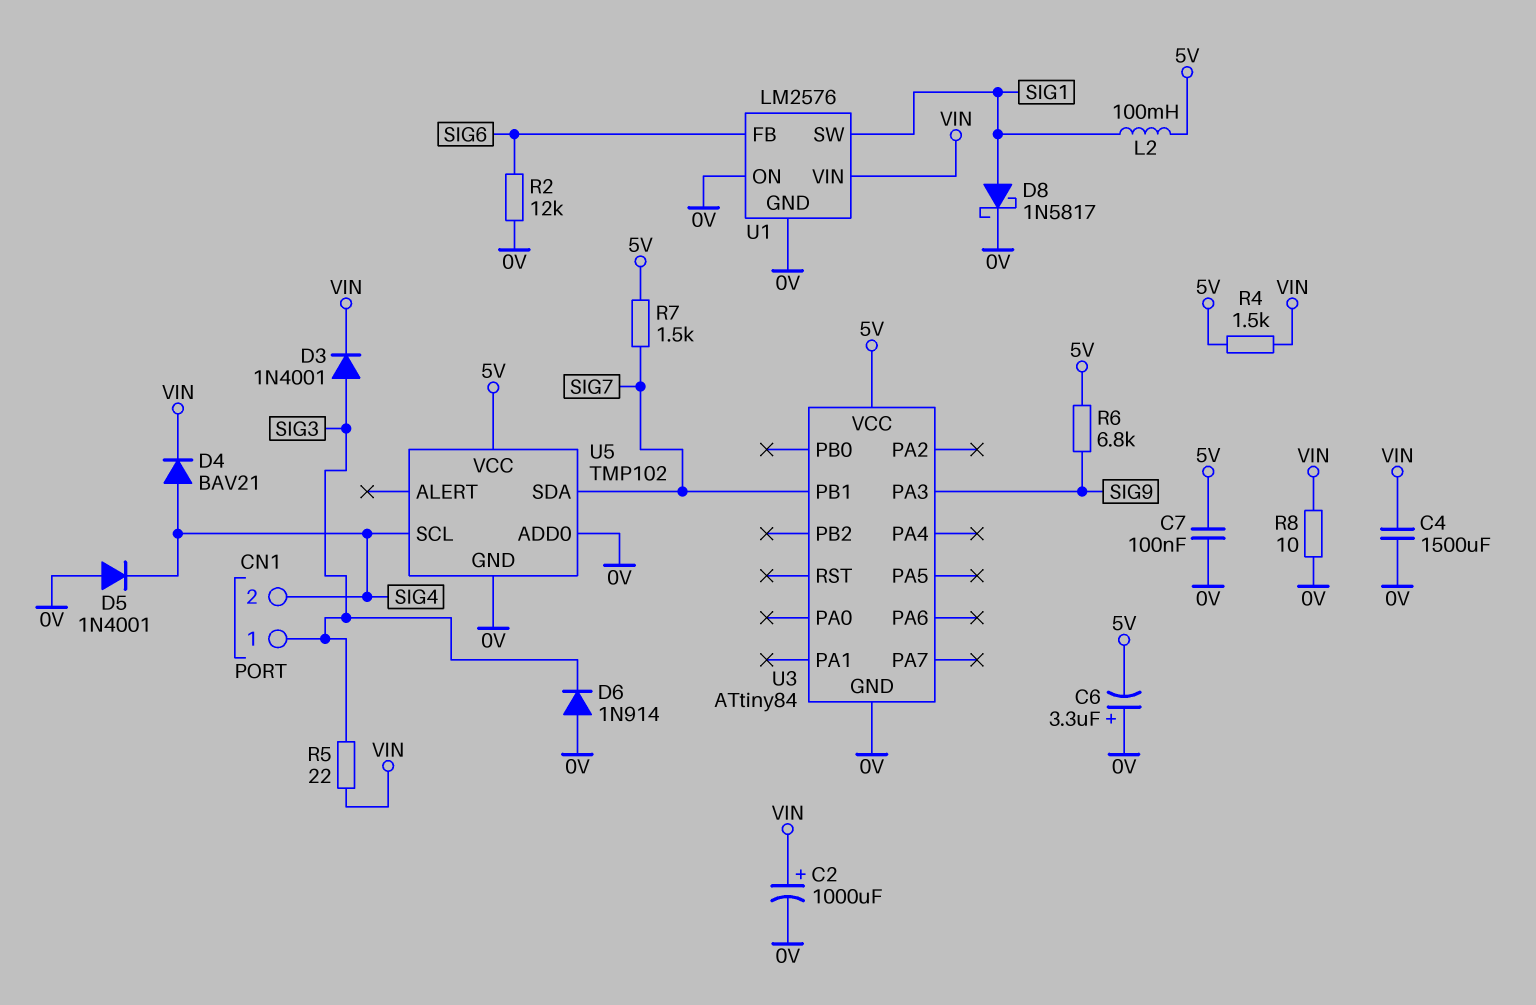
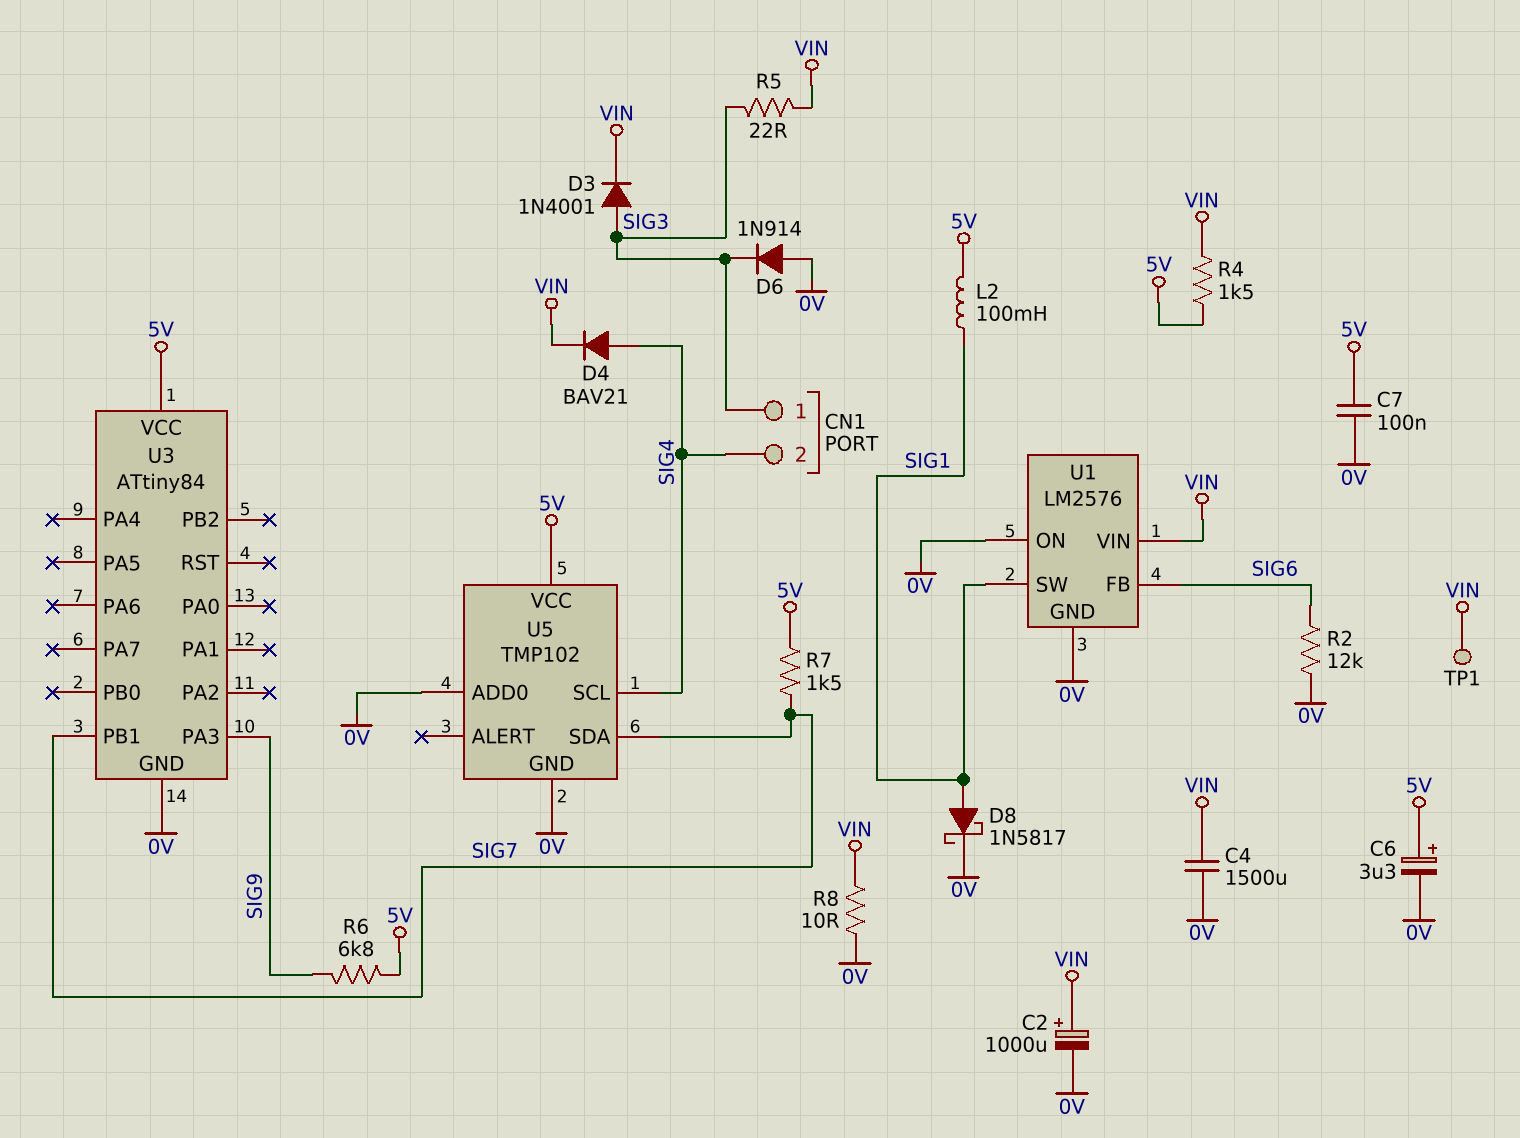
C6: 3.3uF (plus 0V, minus 5V) -> 3.3uF (plus 5V, minus 0V)
D5: diode 1N4001 (A 0V, K SIG4) -> none
TP1: none -> test point (VIN)

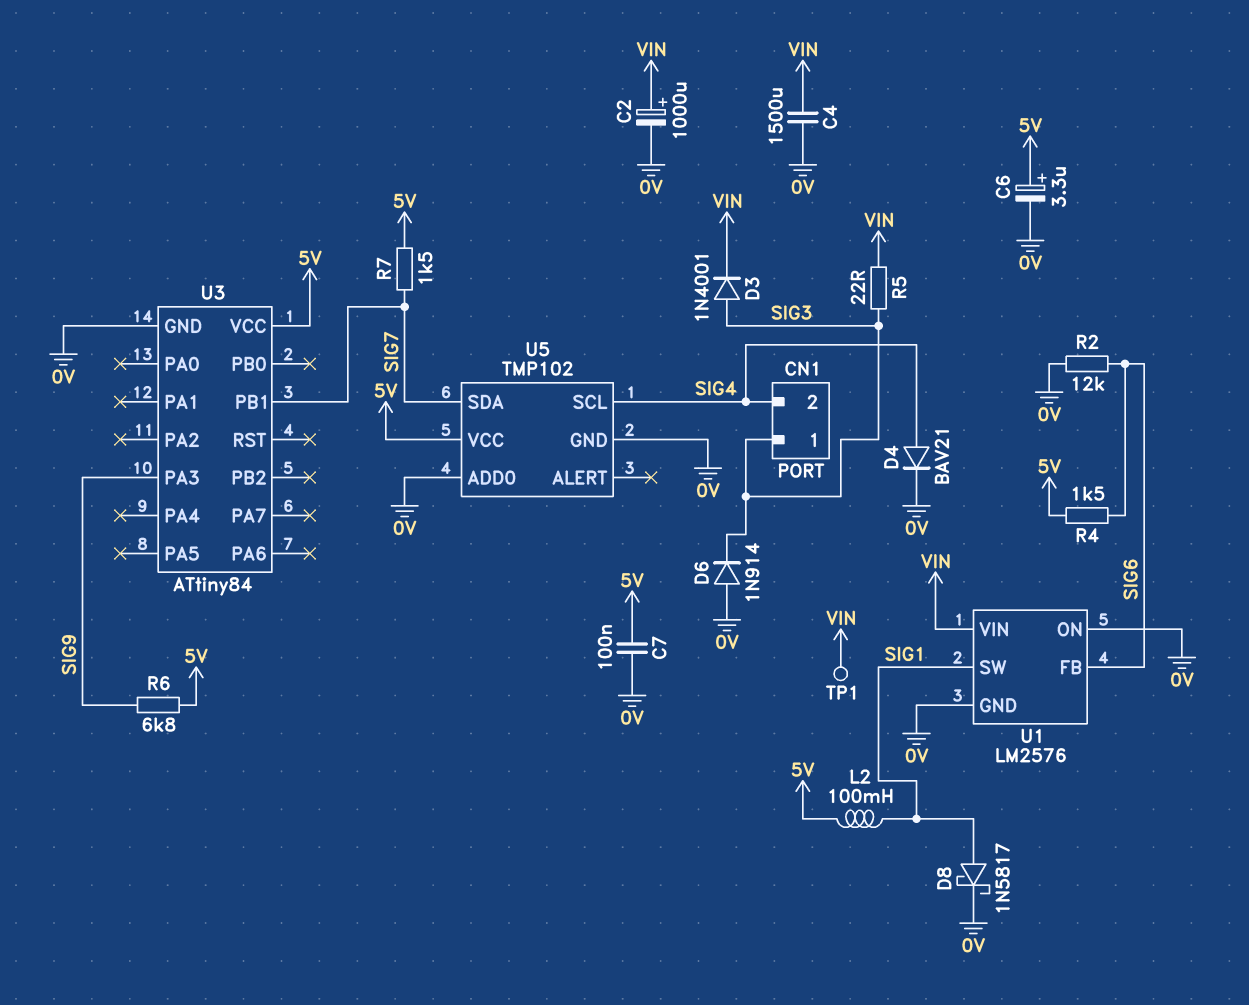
D4: diode BAV21 (A SIG4, K VIN) -> diode BAV21 (A SIG4, K 0V)
R4: 1.5k (5V, VIN) -> 1.5k (5V, SIG6)
R8: 10 (0V, VIN) -> none

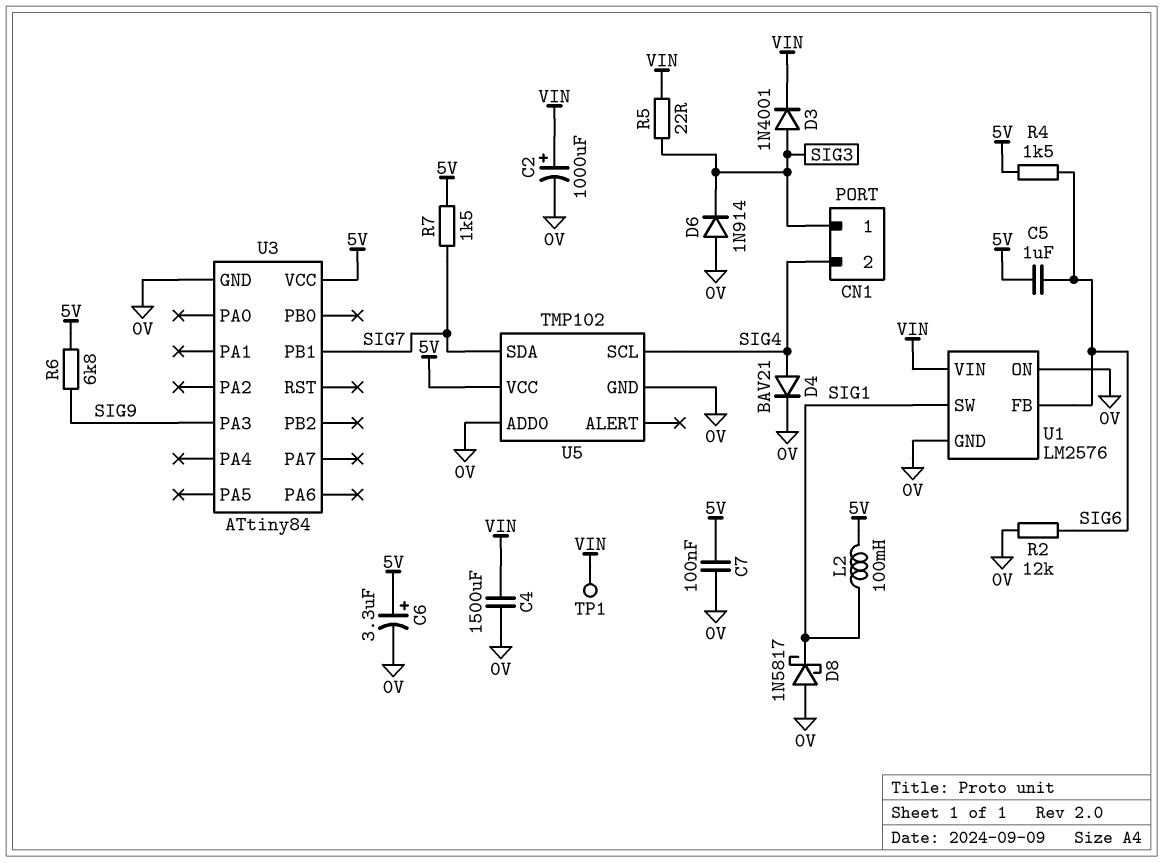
C5: none -> 1uF (5V, SIG6)
D8: schottky 1N5817 (A SIG1, K 0V) -> schottky 1N5817 (A 0V, K SIG1)

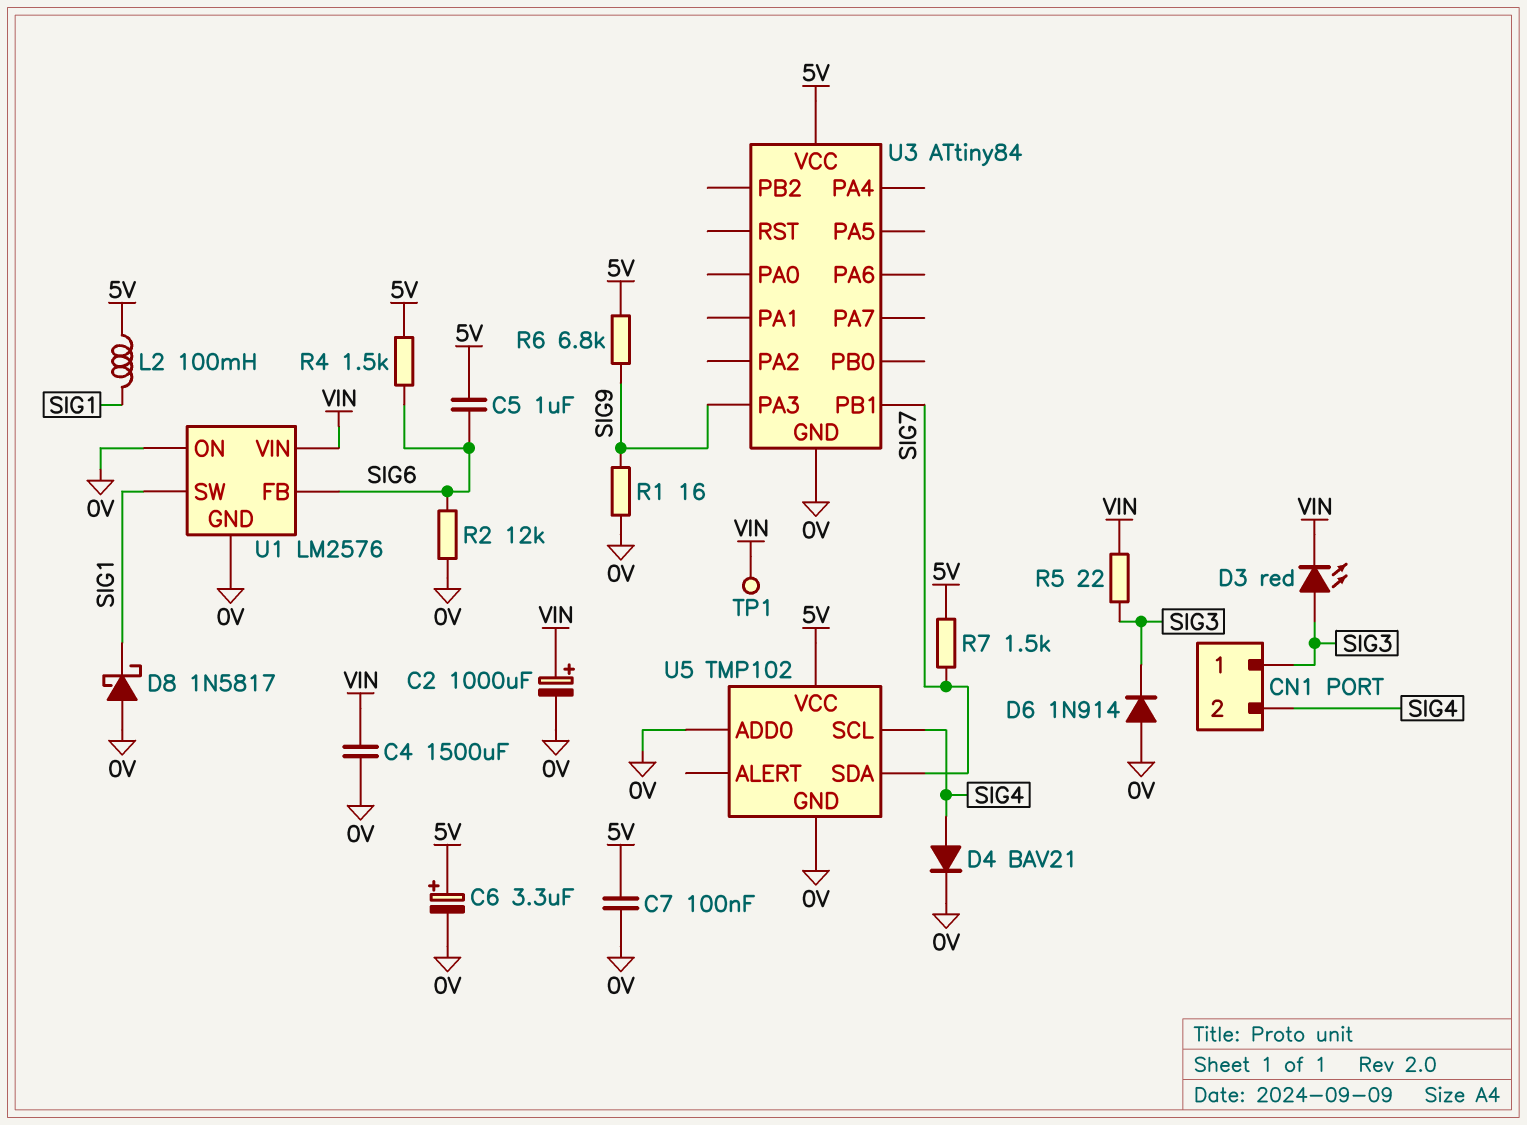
D3: diode 1N4001 (A SIG3, K VIN) -> LED red (A SIG3, K VIN)
R1: none -> 16 (0V, SIG9)

